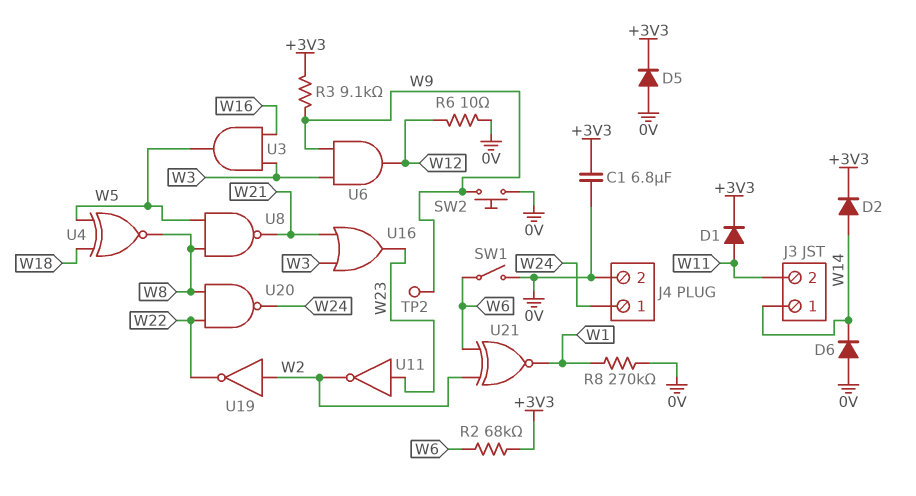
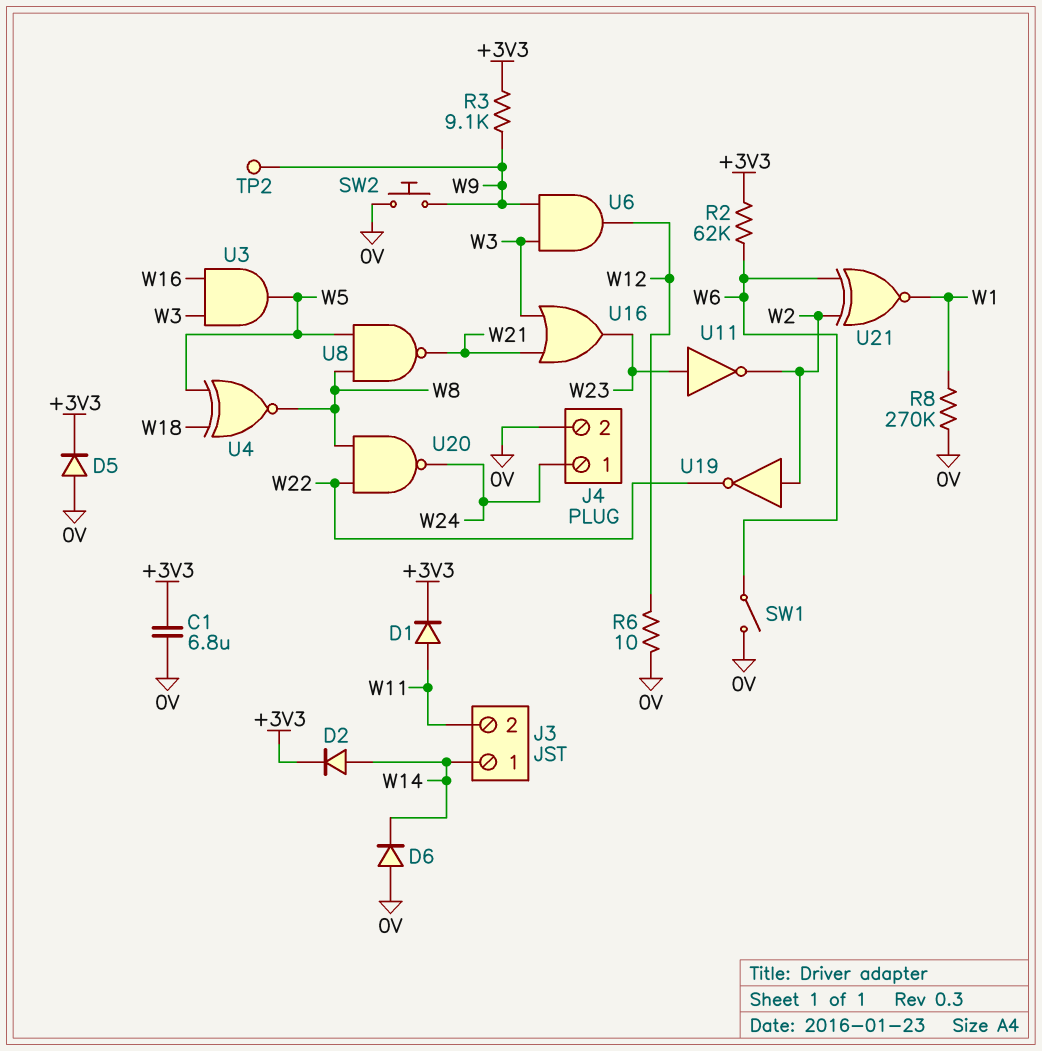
R2: 68k (+3V3, W6) -> 62k (+3V3, W6)

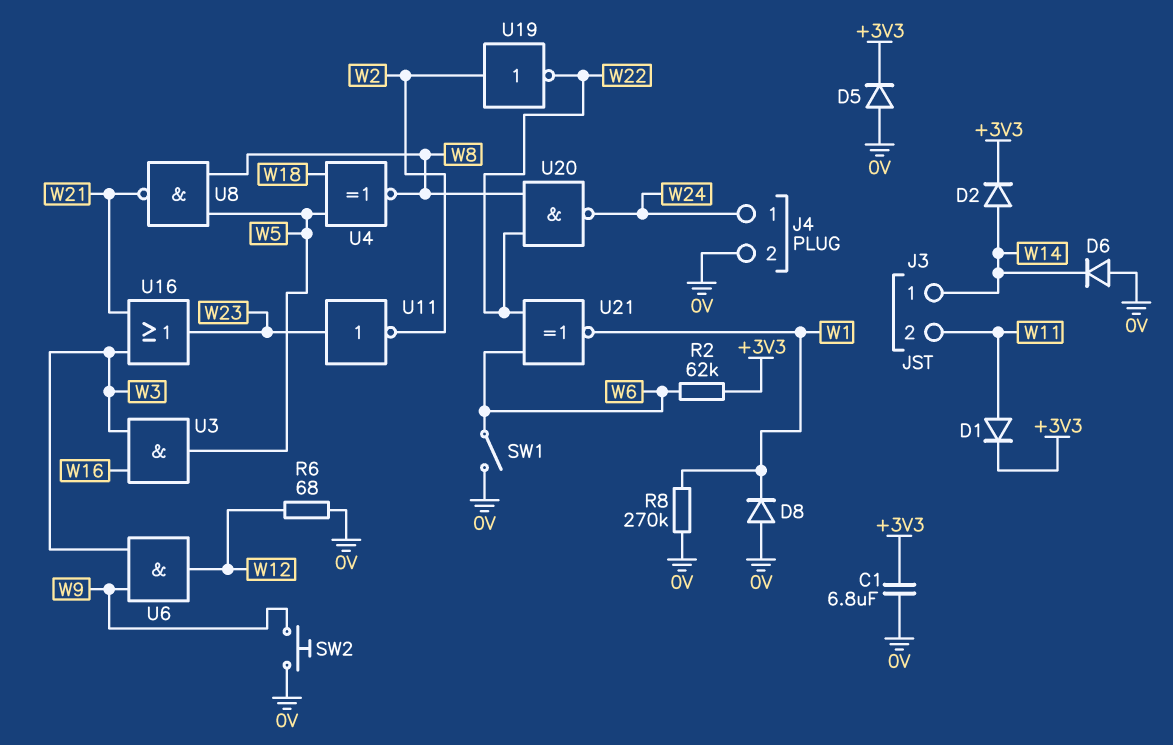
D8: none -> diode (A 0V, K W1)
R3: 9.1k (+3V3, W9) -> none
R6: 10 (0V, W12) -> 68 (0V, W12)
TP2: test point (W9) -> none
U21: XNOR (in W2, in W6, out W1) -> XNOR (in W6, in W22, out W1)

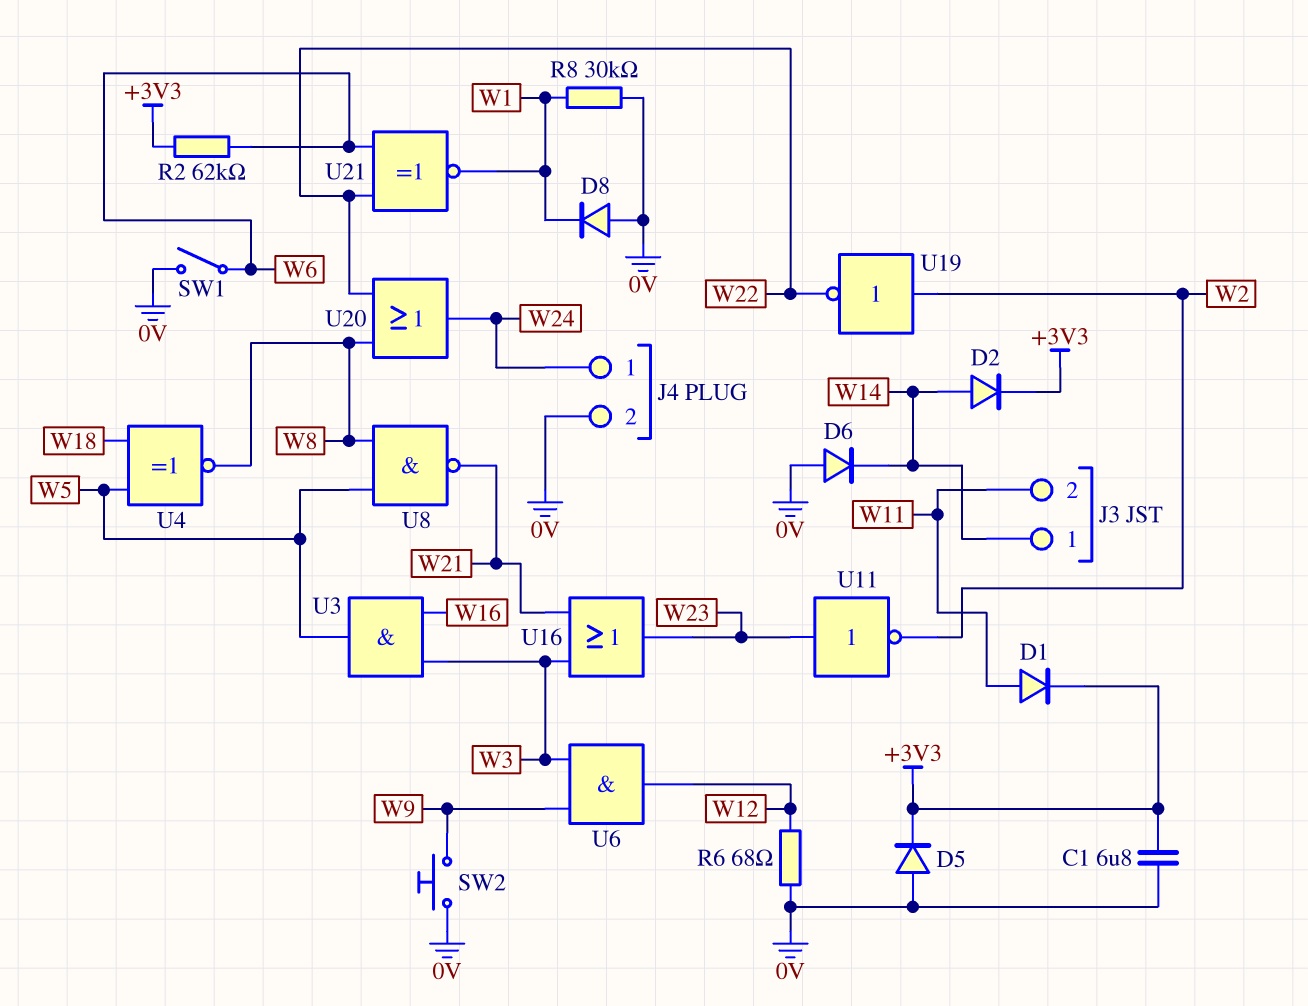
R8: 270k (0V, W1) -> 30k (0V, W1)
U20: NAND (in W8, in W22, out W24) -> OR (in W8, in W22, out W24)

